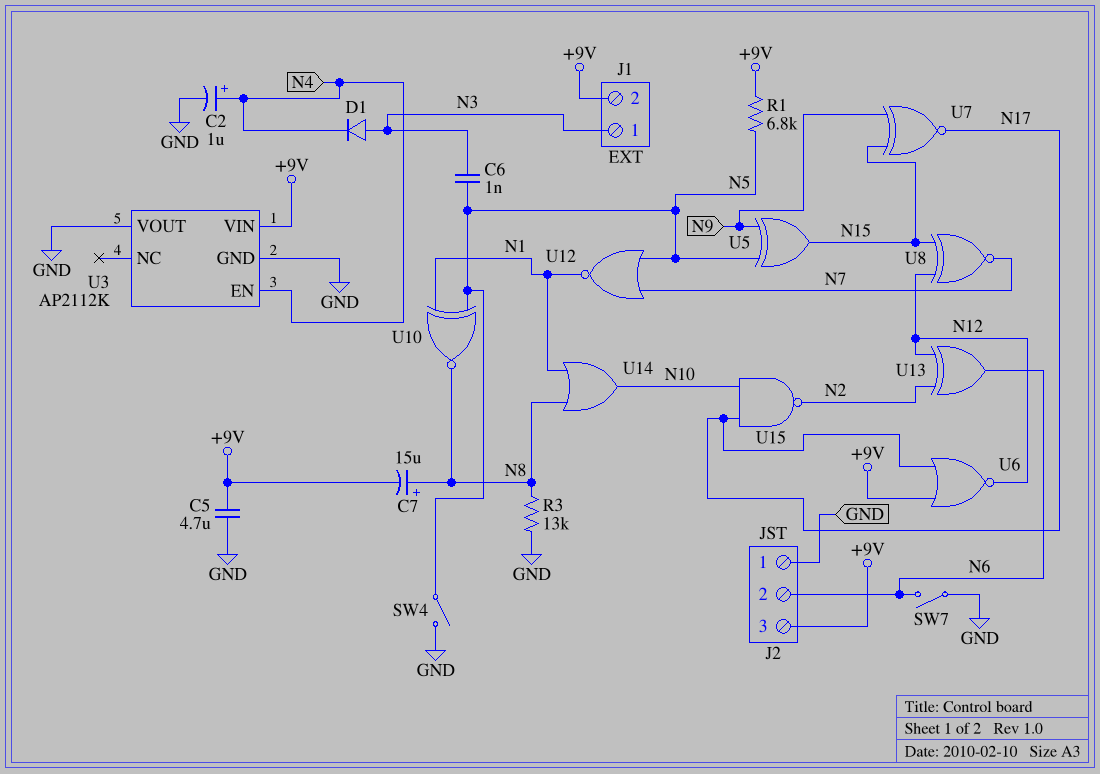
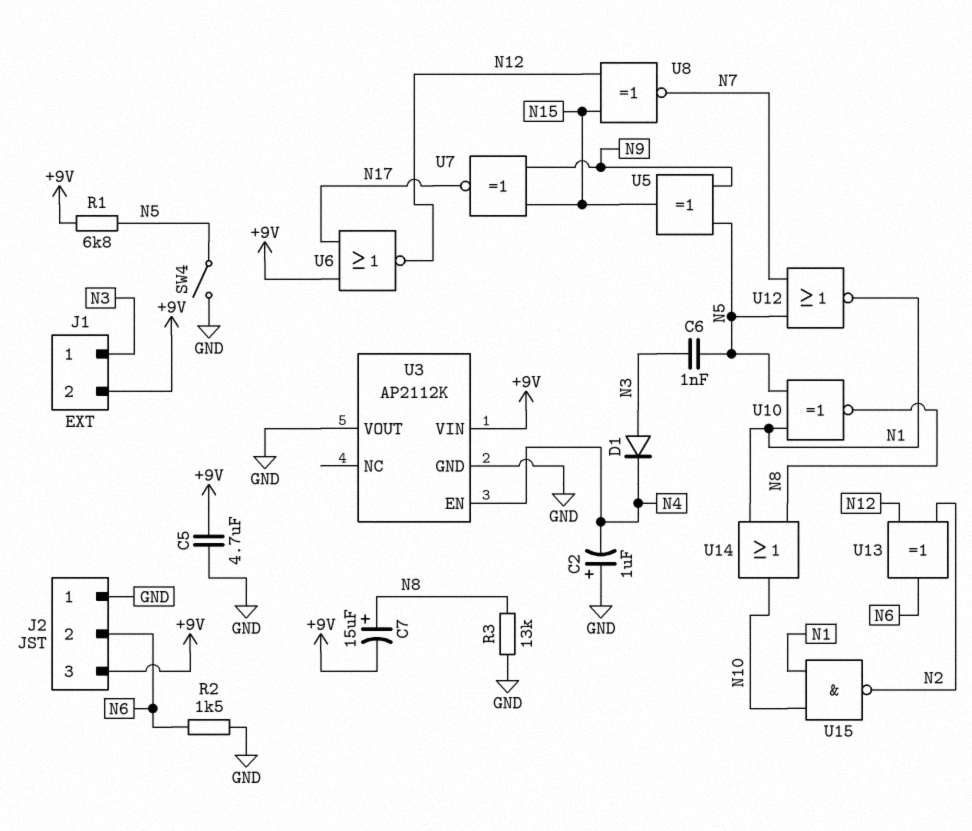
C2: 1uF (plus N4, minus GND) -> 1uF (plus GND, minus N4)
R2: none -> 1.5k (GND, N6)
SW7: switch (GND, N6) -> none
U15: NAND (in N10, in N17, out N2) -> NAND (in N1, in N10, out N2)

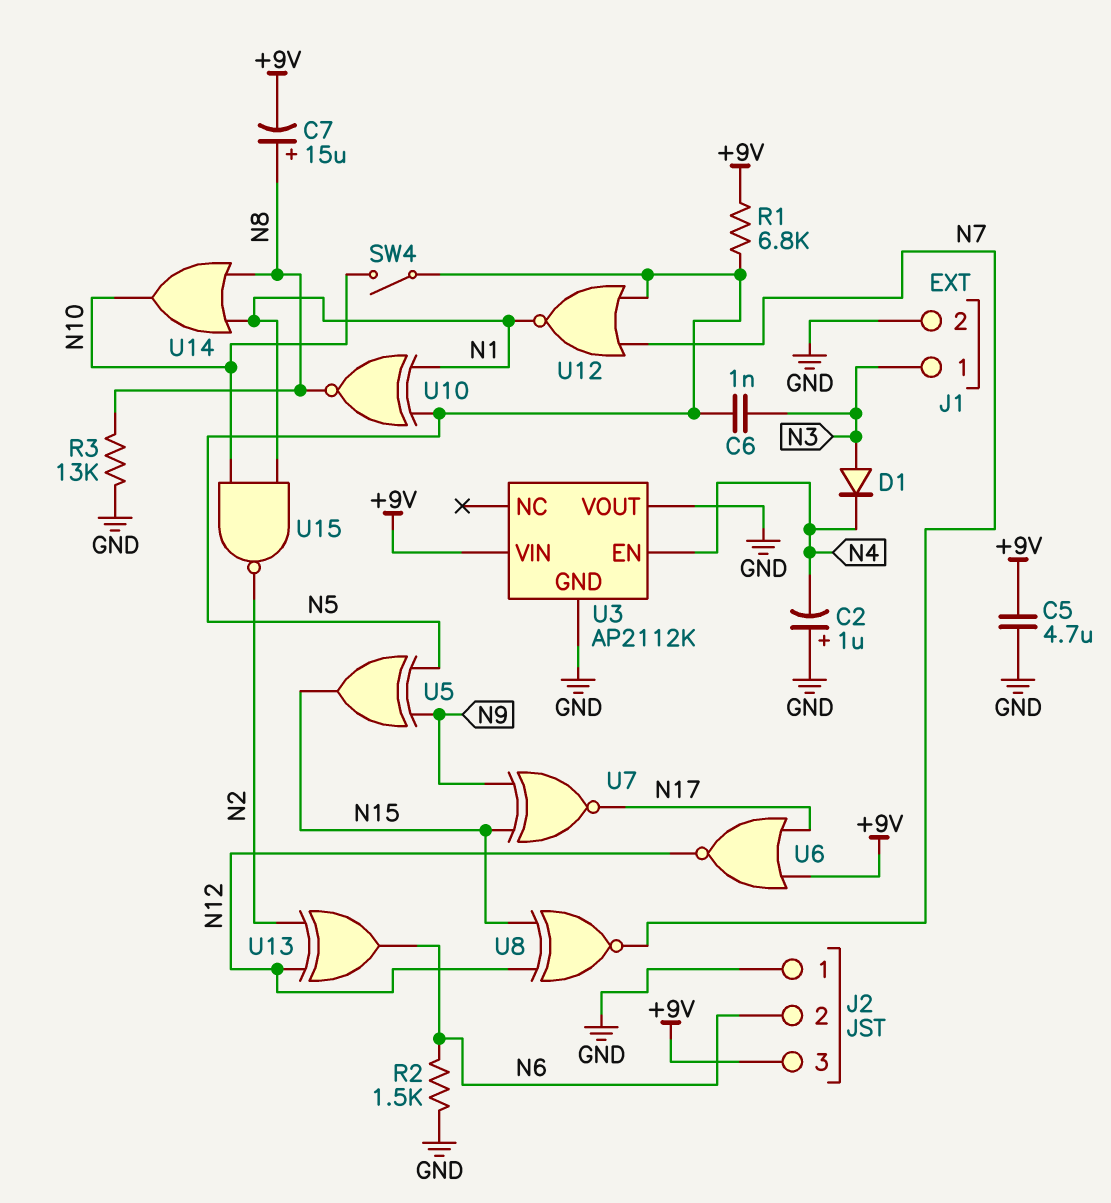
J1 pin 2: +9V -> GND
SW4: switch (GND, N5) -> switch (N5, N10)

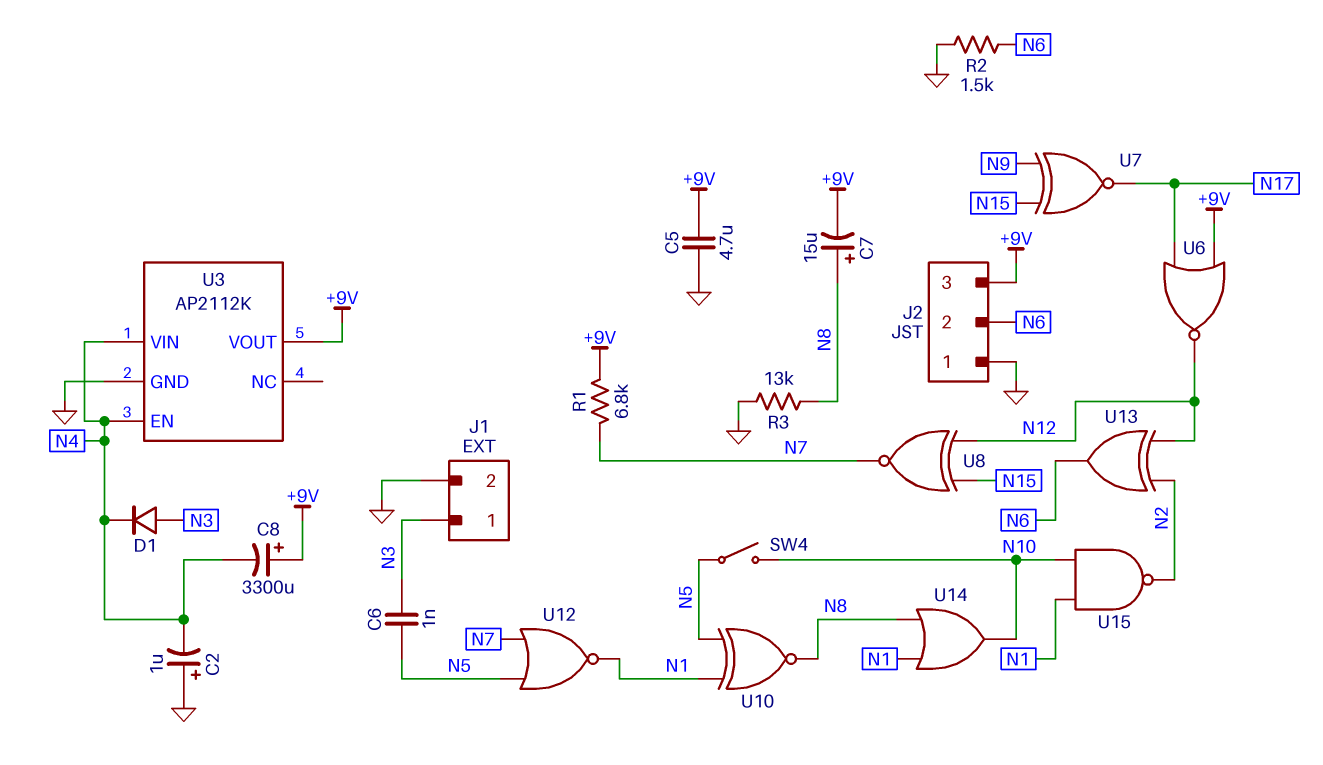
C8: none -> 3300uF (plus +9V, minus N4)
R1: 6.8k (+9V, N5) -> 6.8k (+9V, N7)
U3 pin VIN: +9V -> N4
U3 pin VOUT: GND -> +9V
U5: XOR (in N5, in N9, out N15) -> none

